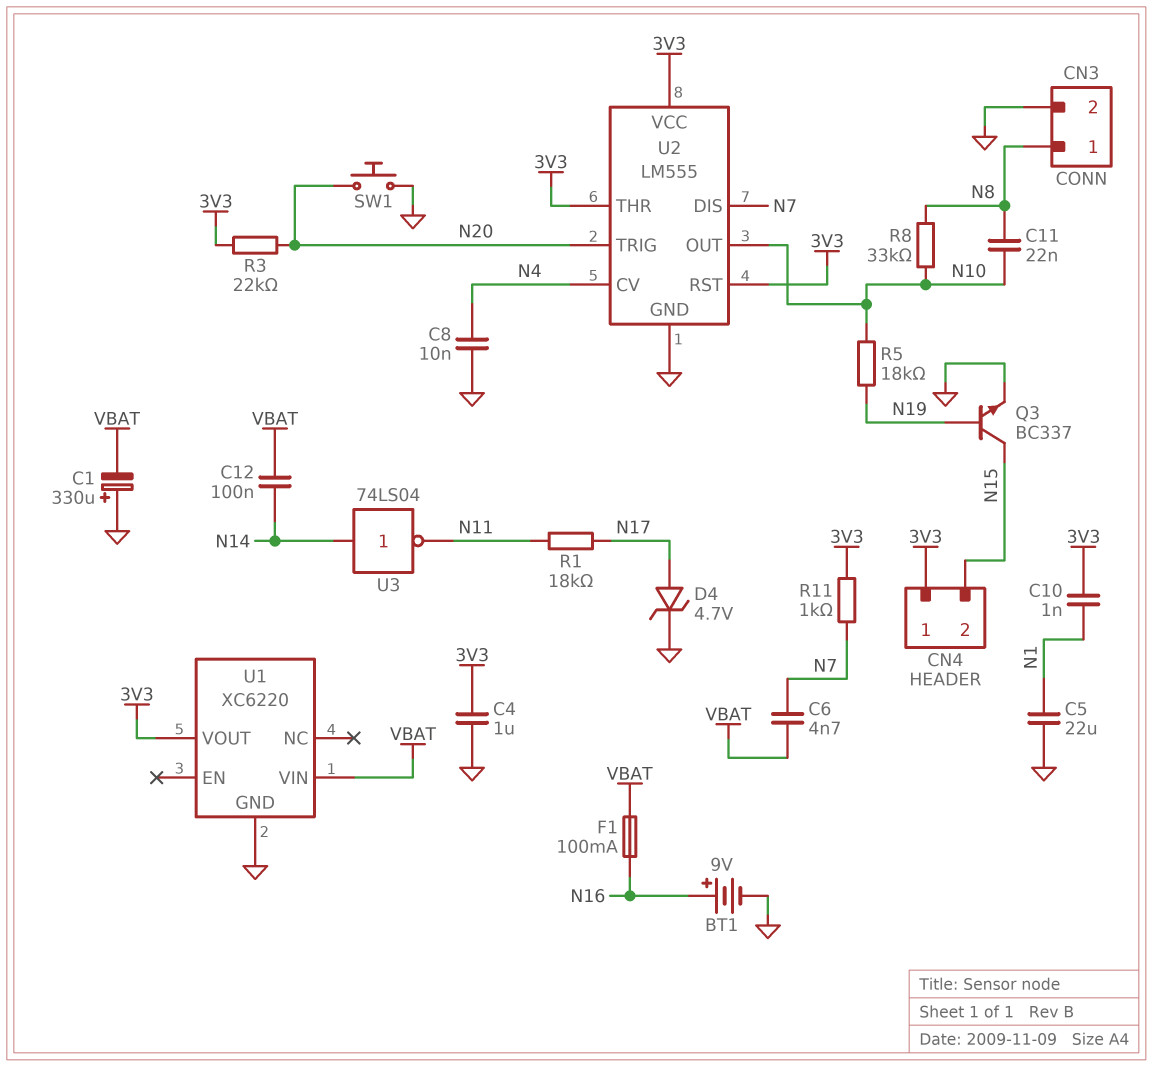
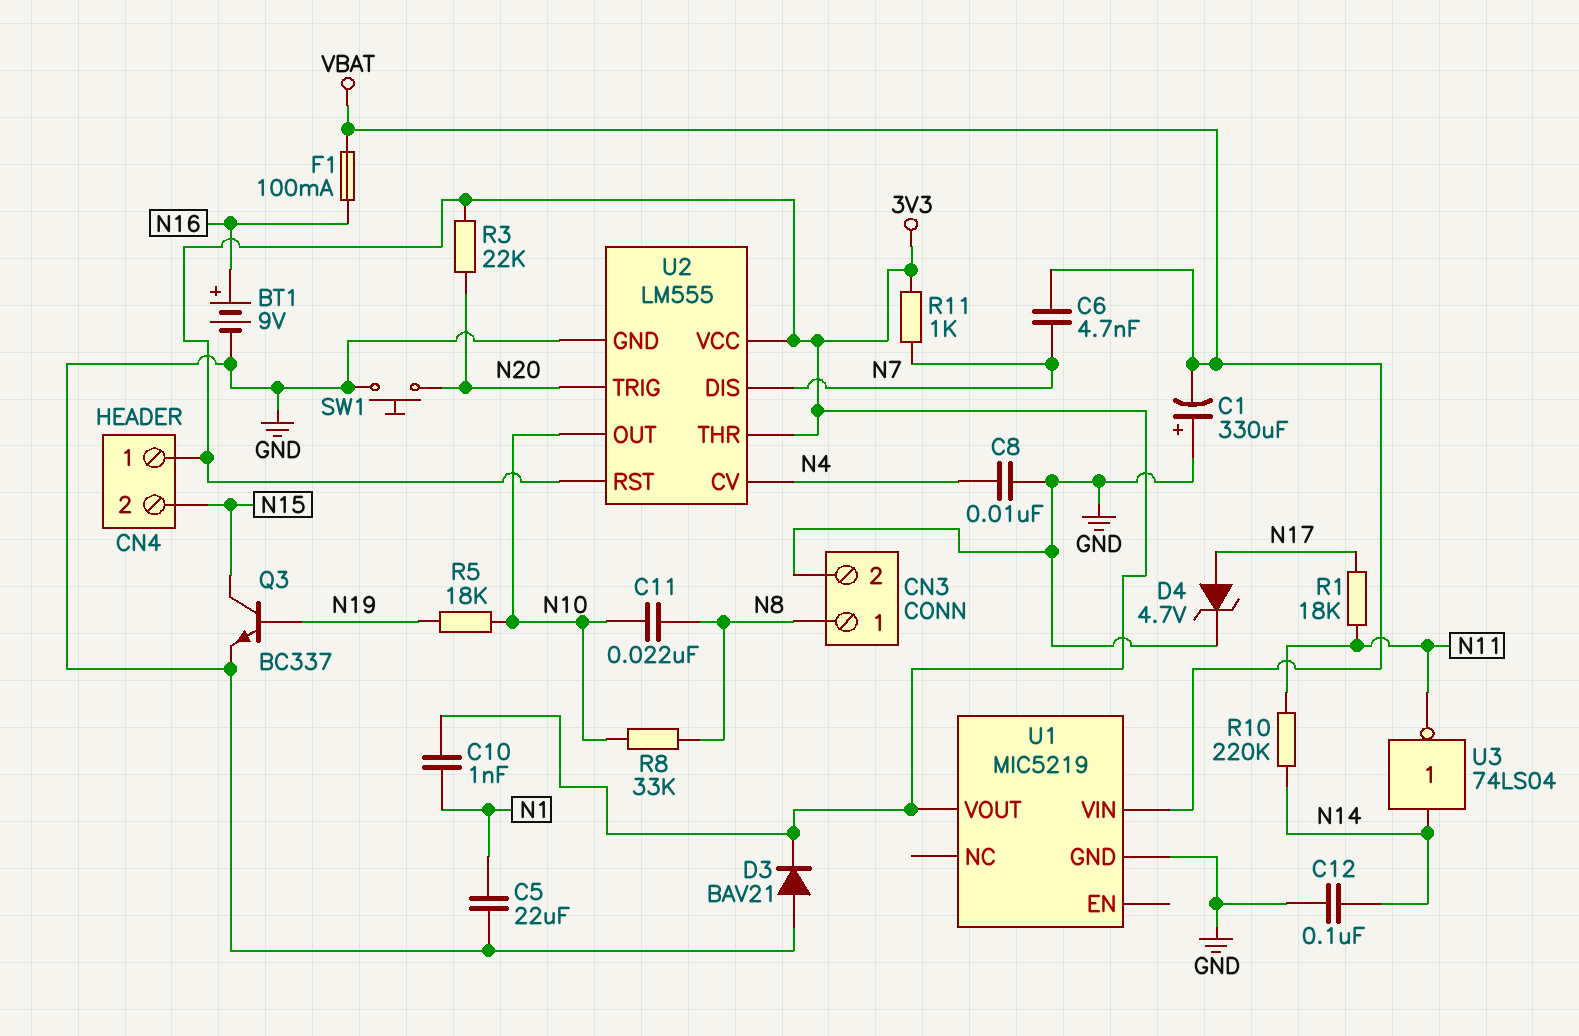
C4: 1uF (3V3, GND) -> none
C12: 100nF (N14, VBAT) -> 100nF (GND, N14)
D3: none -> diode BAV21 (A GND, K 3V3)
R10: none -> 220k (N11, N14)
U1: XC6220 -> MIC5219

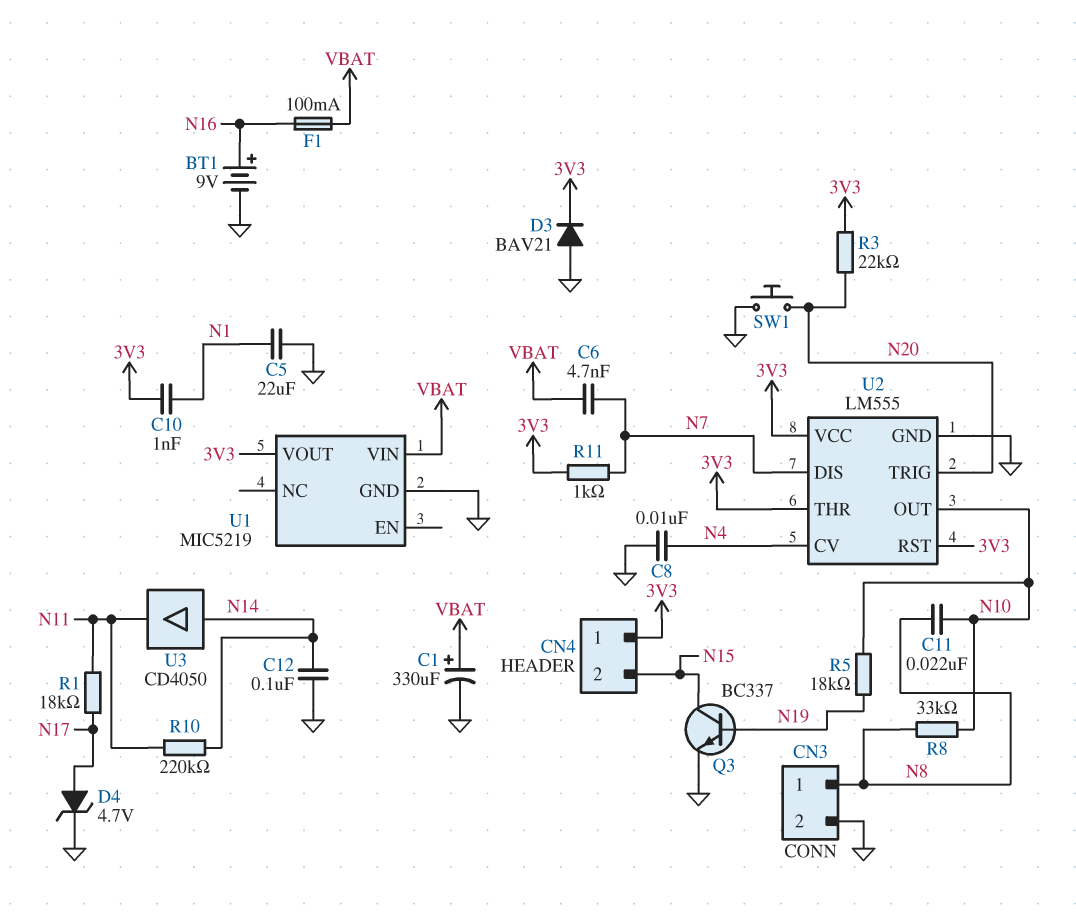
C1: 330uF (plus GND, minus VBAT) -> 330uF (plus VBAT, minus GND)
U3: NOT 74LS04 (in N14, out N11) -> buffer CD4050 (in N14, out N11)

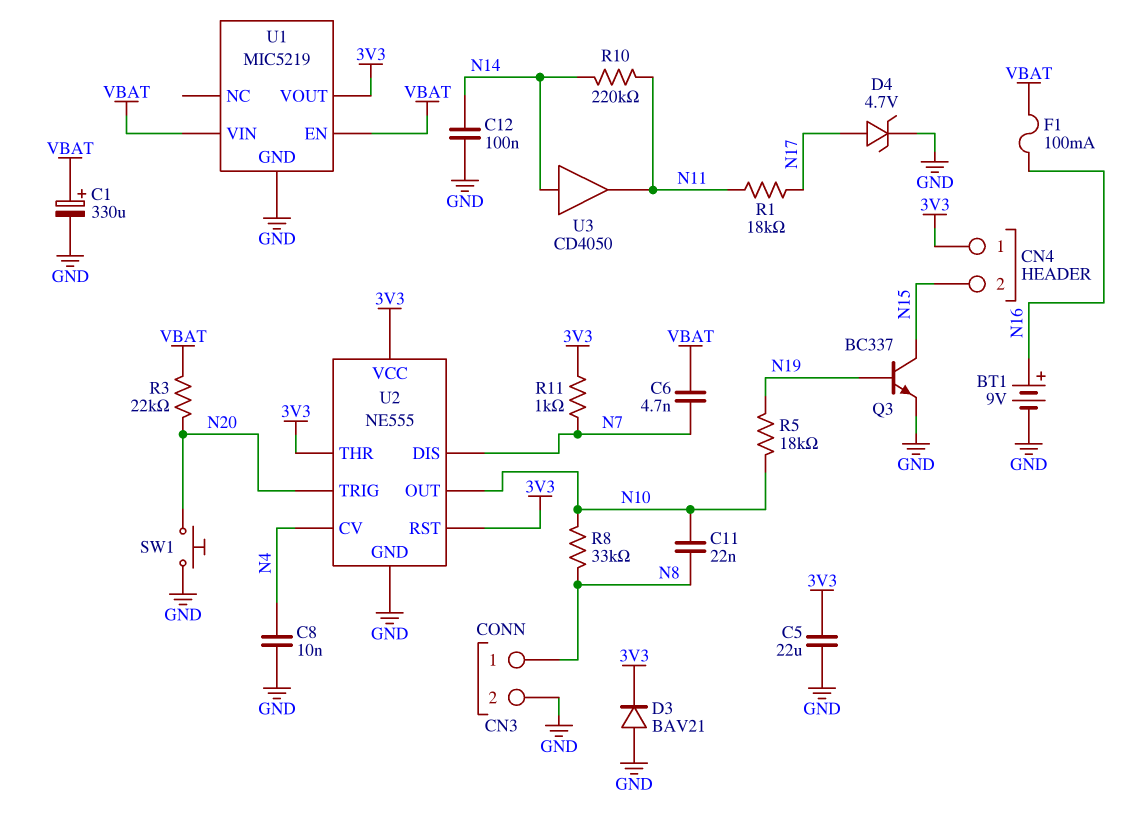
C5: 22uF (GND, N1) -> 22uF (3V3, GND)
C10: 1nF (3V3, N1) -> none
R3: 22k (3V3, N20) -> 22k (N20, VBAT)
U1 pin EN: none -> VBAT
U2: LM555 -> NE555

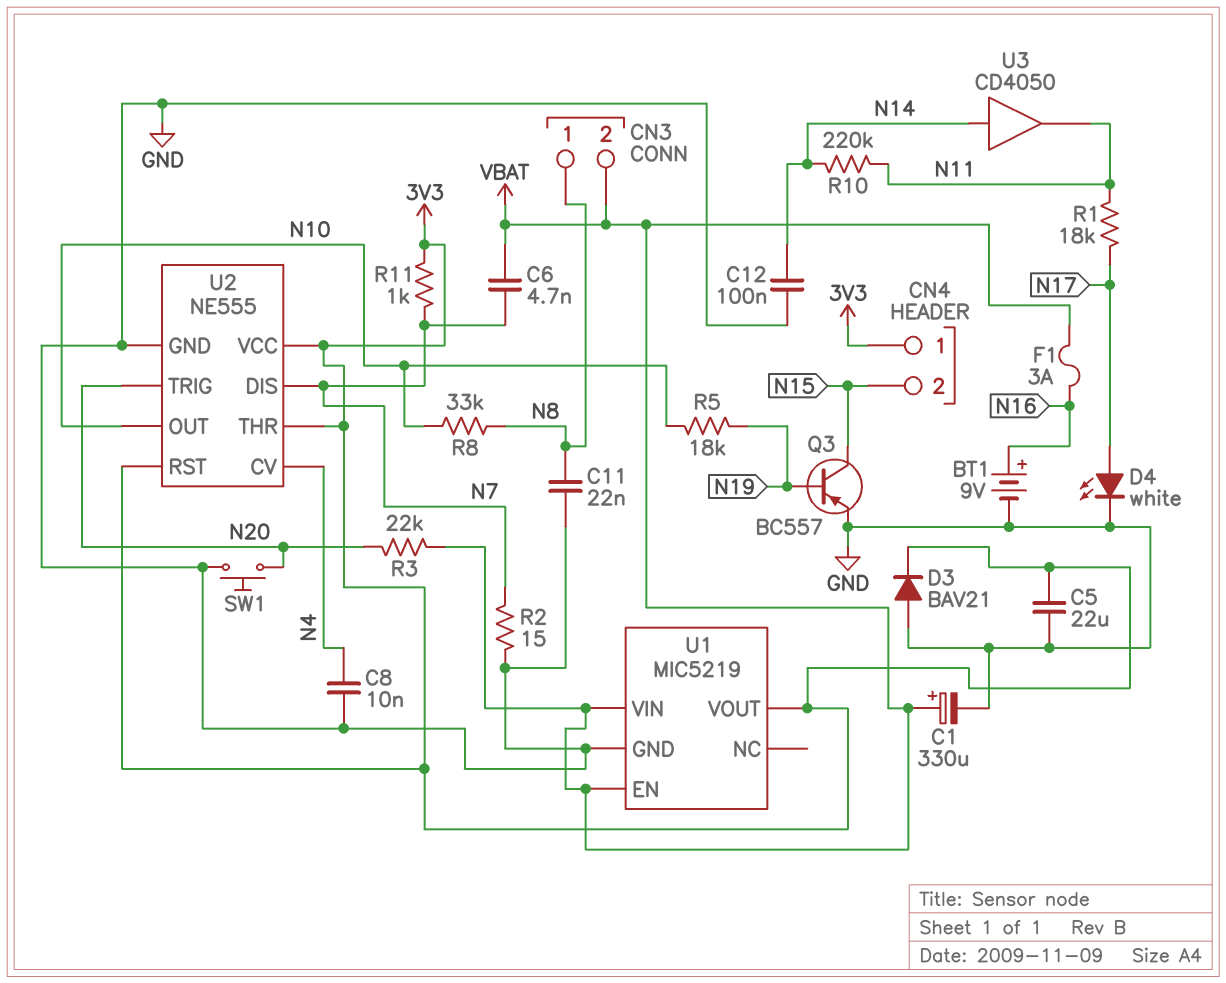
C11: 22nF (N8, N10) -> 22nF (GND, N8)
CN3 pin 2: GND -> VBAT
D4: zener 4.7V (A N17, K GND) -> LED white (A N17, K GND)
F1: 100mA (N16, VBAT) -> 3A (N16, VBAT)
Q3: NPN BC337 (B N19, C N15, E GND) -> PNP BC557 (B N19, C N15, E GND)
R2: none -> 15 (GND, N7)

